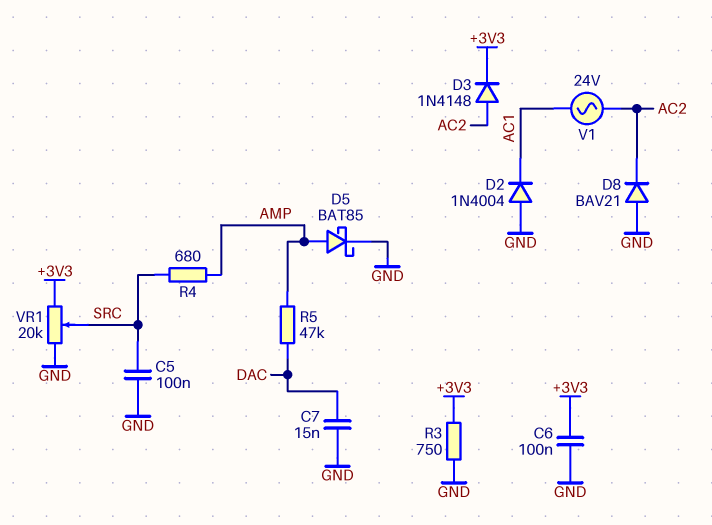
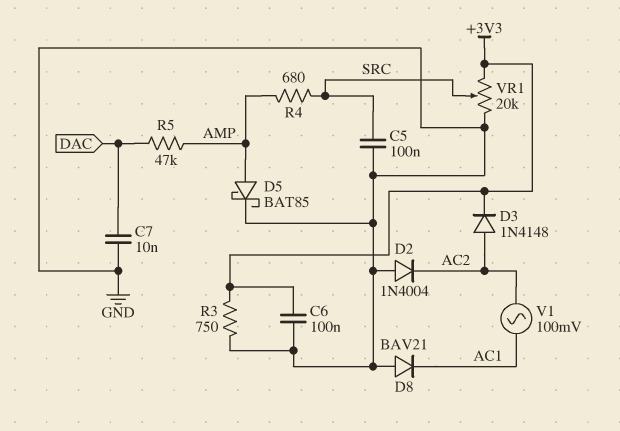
C7: 15nF (DAC, GND) -> 10nF (DAC, GND)
D2: diode 1N4004 (A GND, K AC1) -> diode 1N4004 (A GND, K AC2)
D8: diode BAV21 (A GND, K AC2) -> diode BAV21 (A GND, K AC1)
V1: AC 24V (AC1, AC2) -> AC 100mV (AC1, AC2)

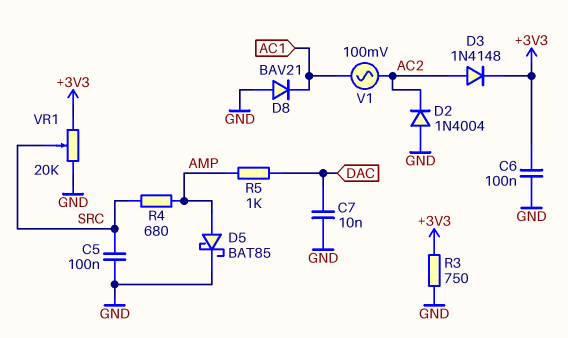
R5: 47k (AMP, DAC) -> 1k (AMP, DAC)

